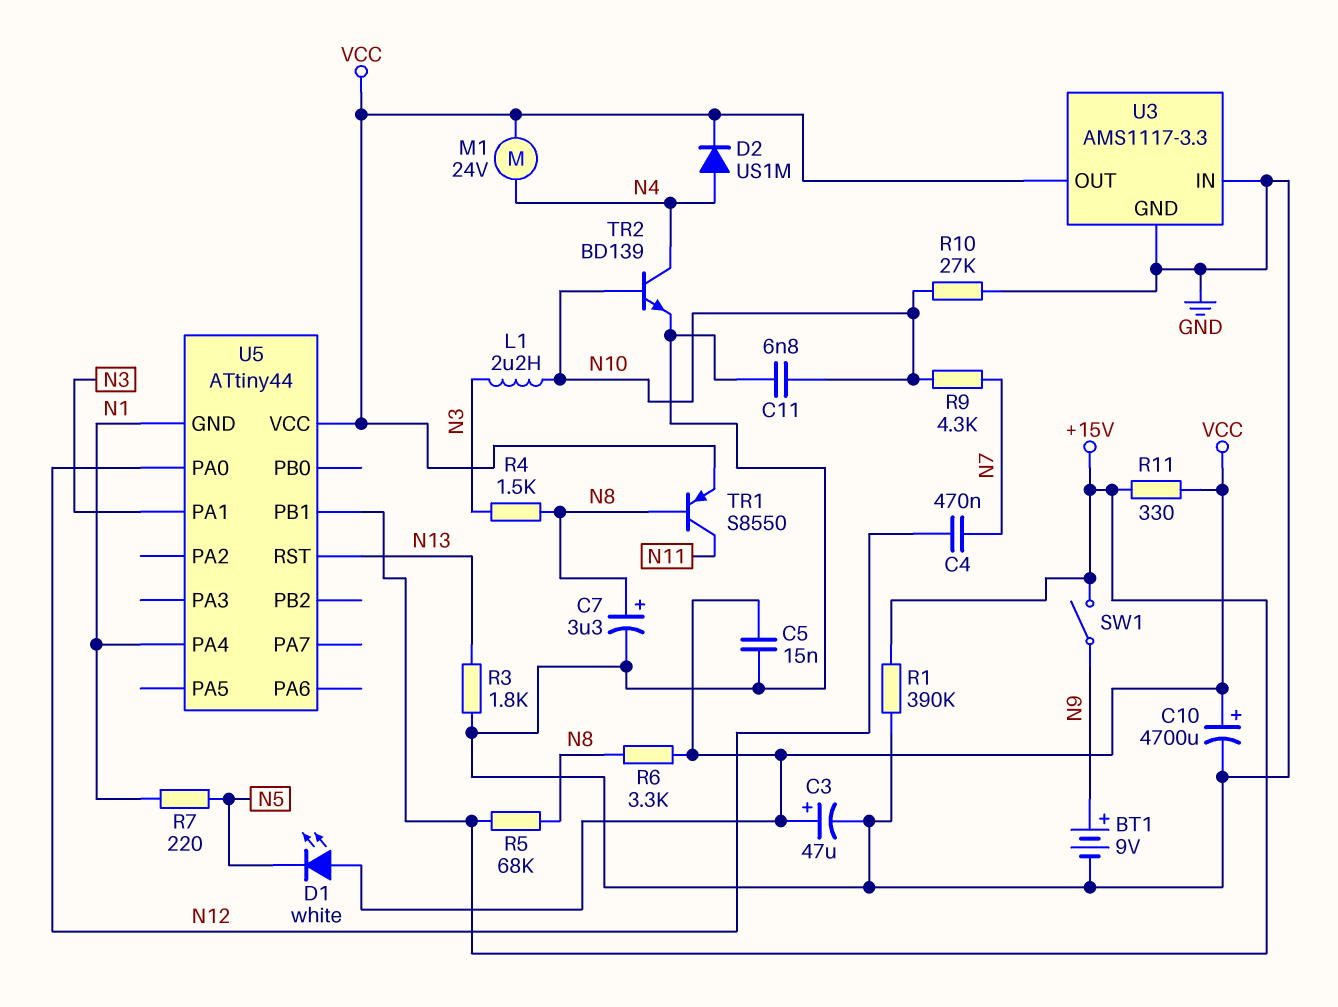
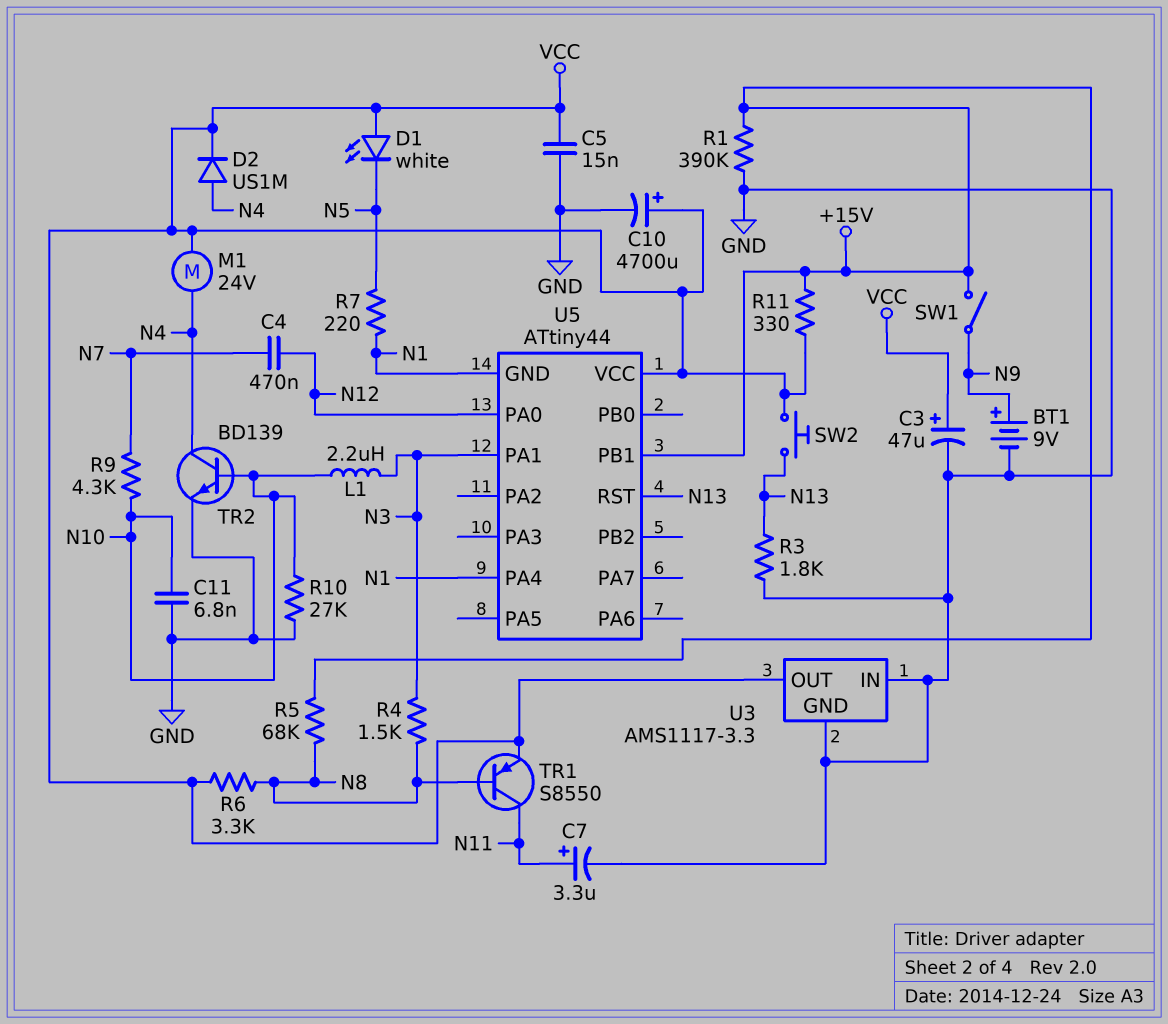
C7: 3.3uF (plus N8, minus GND) -> 3.3uF (plus N11, minus GND)
SW2: none -> button (N13, VCC)

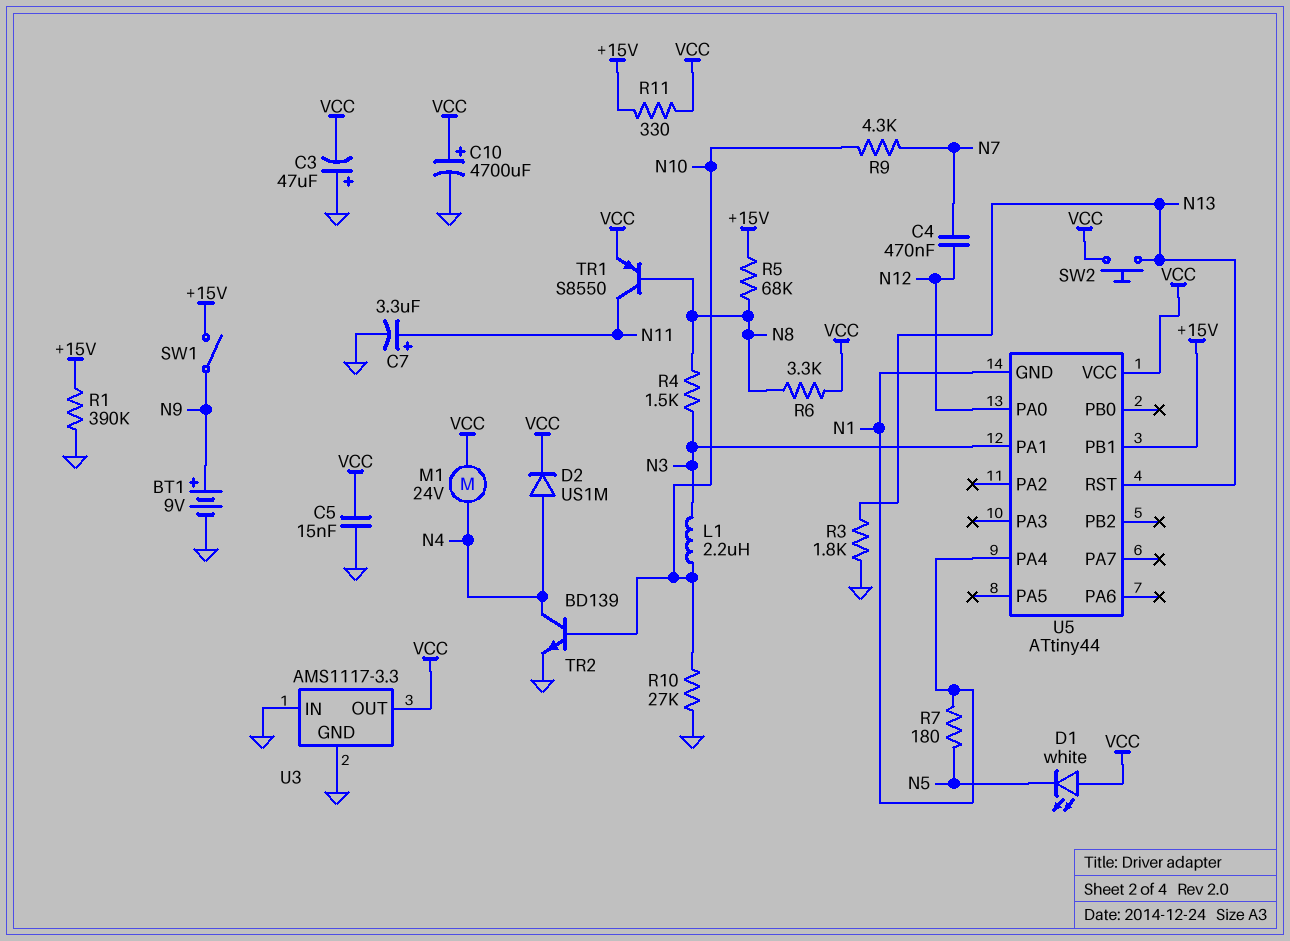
C3: 47uF (plus VCC, minus GND) -> 47uF (plus GND, minus VCC)
C11: 6.8nF (GND, N10) -> none
R7: 220 (N1, N5) -> 180 (N1, N5)

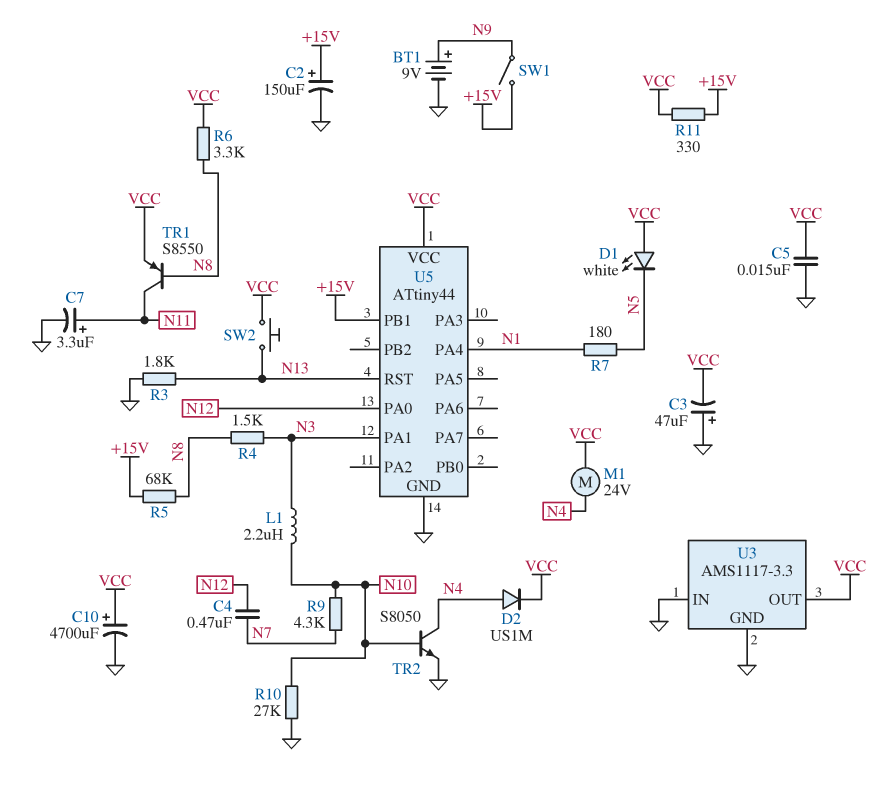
C2: none -> 150uF (plus +15V, minus GND)
R1: 390k (+15V, GND) -> none
TR2: NPN BD139 (B N10, C N4, E GND) -> NPN S8050 (B N10, C N4, E GND)
U5 pin GND: N1 -> GND

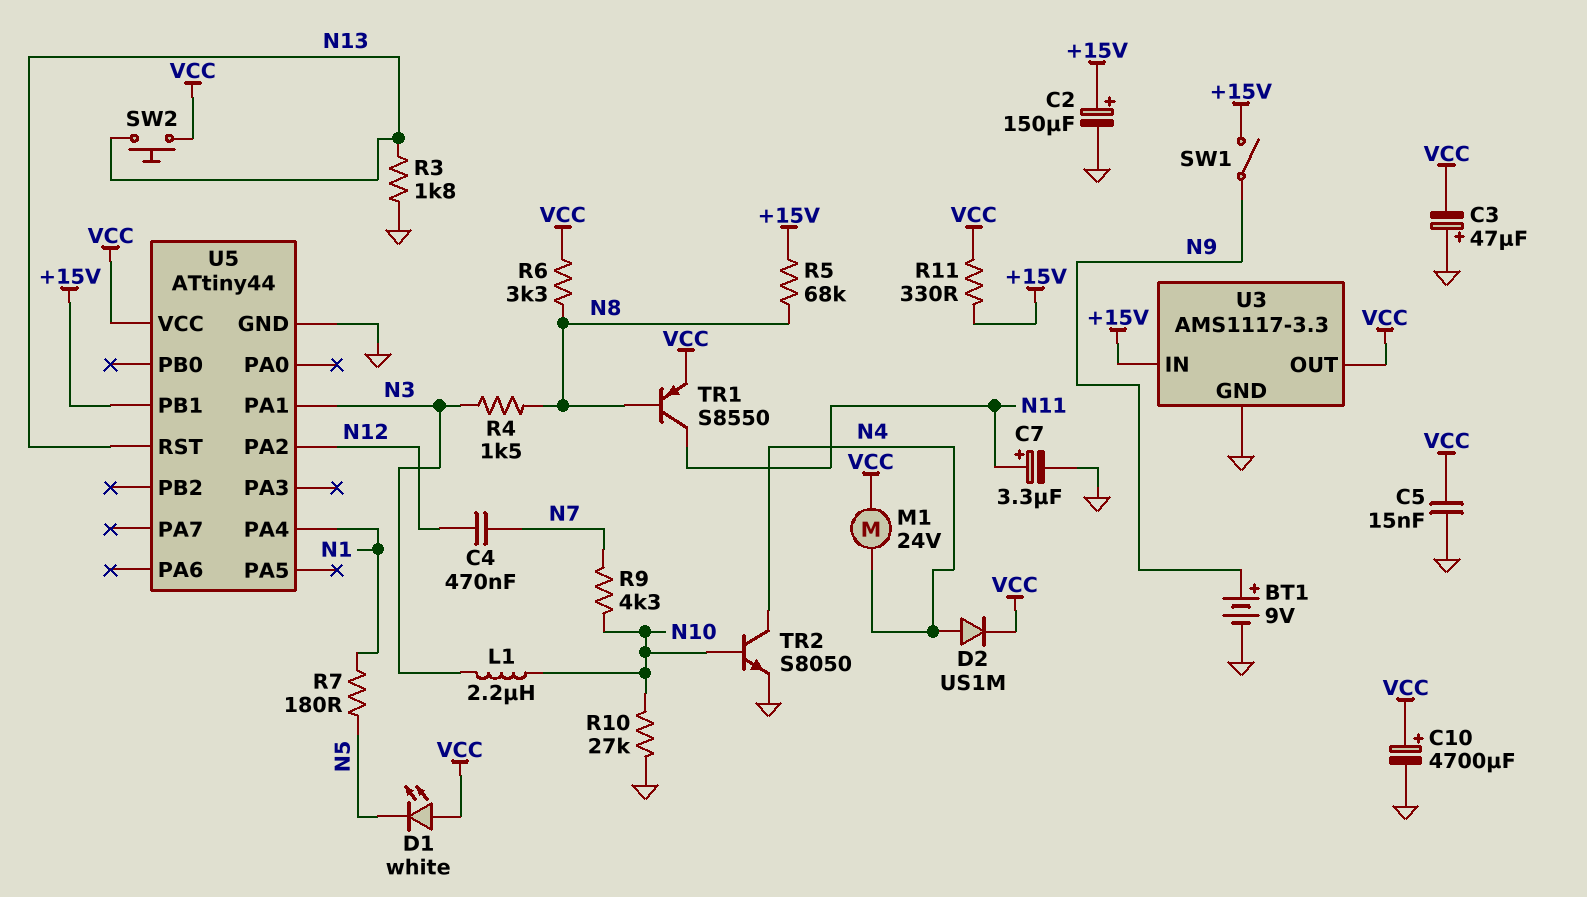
U3 pin IN: GND -> +15V
U5 pin PA0: N12 -> none
U5 pin PA2: none -> N12

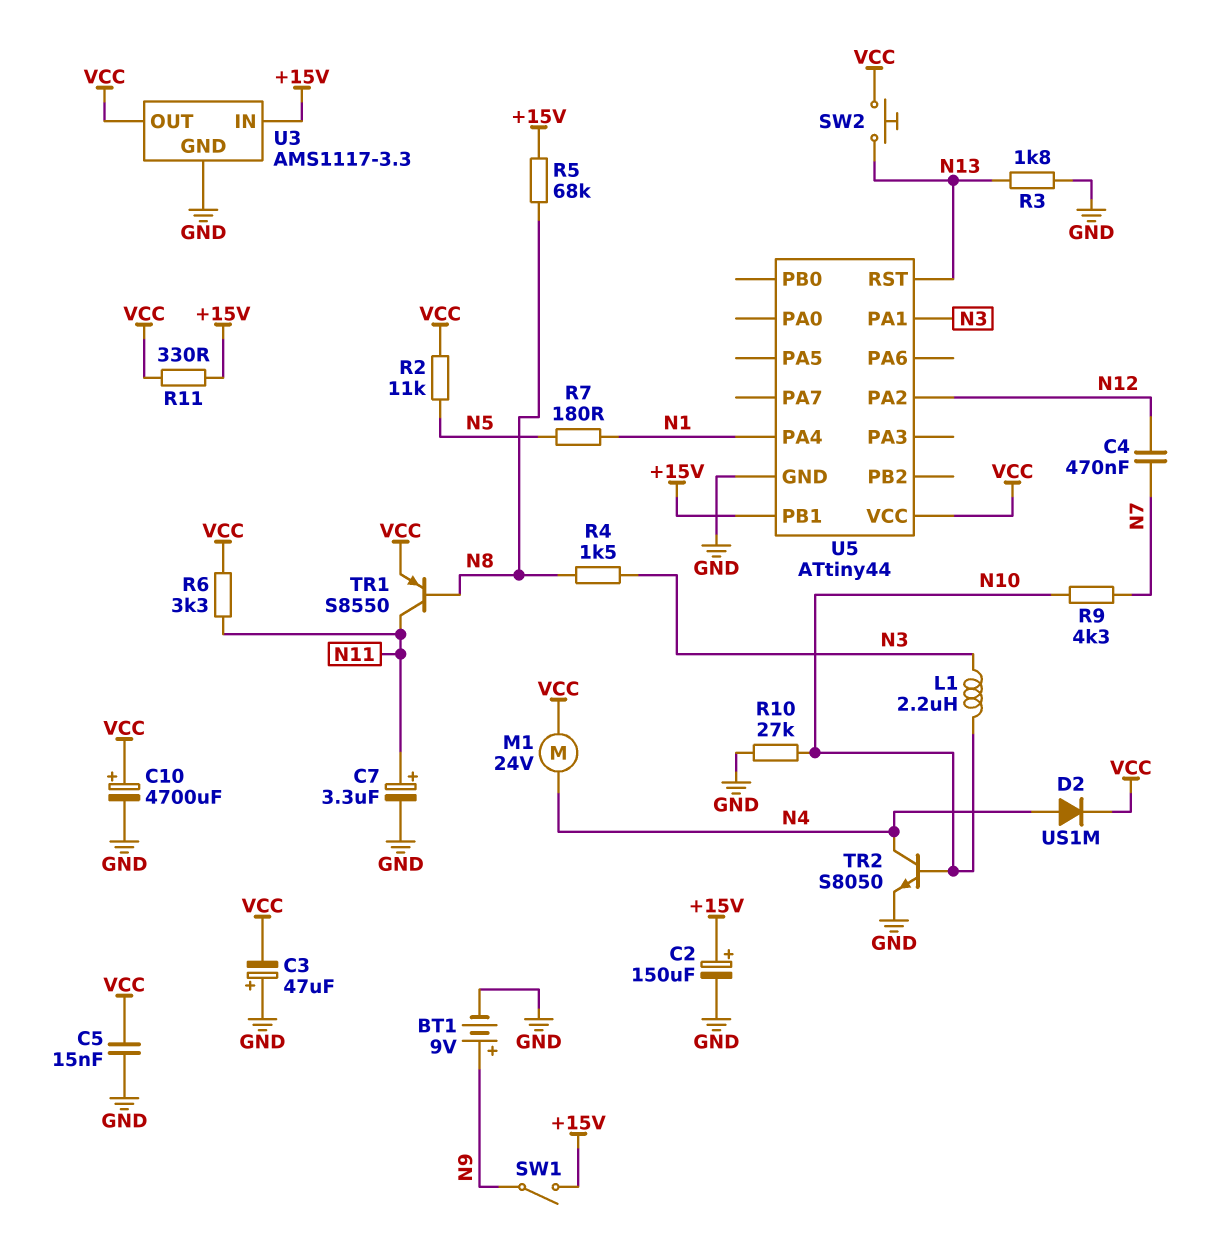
D1: LED white (A VCC, K N5) -> none
R2: none -> 11k (N5, VCC)
R6: 3.3k (N8, VCC) -> 3.3k (N11, VCC)

